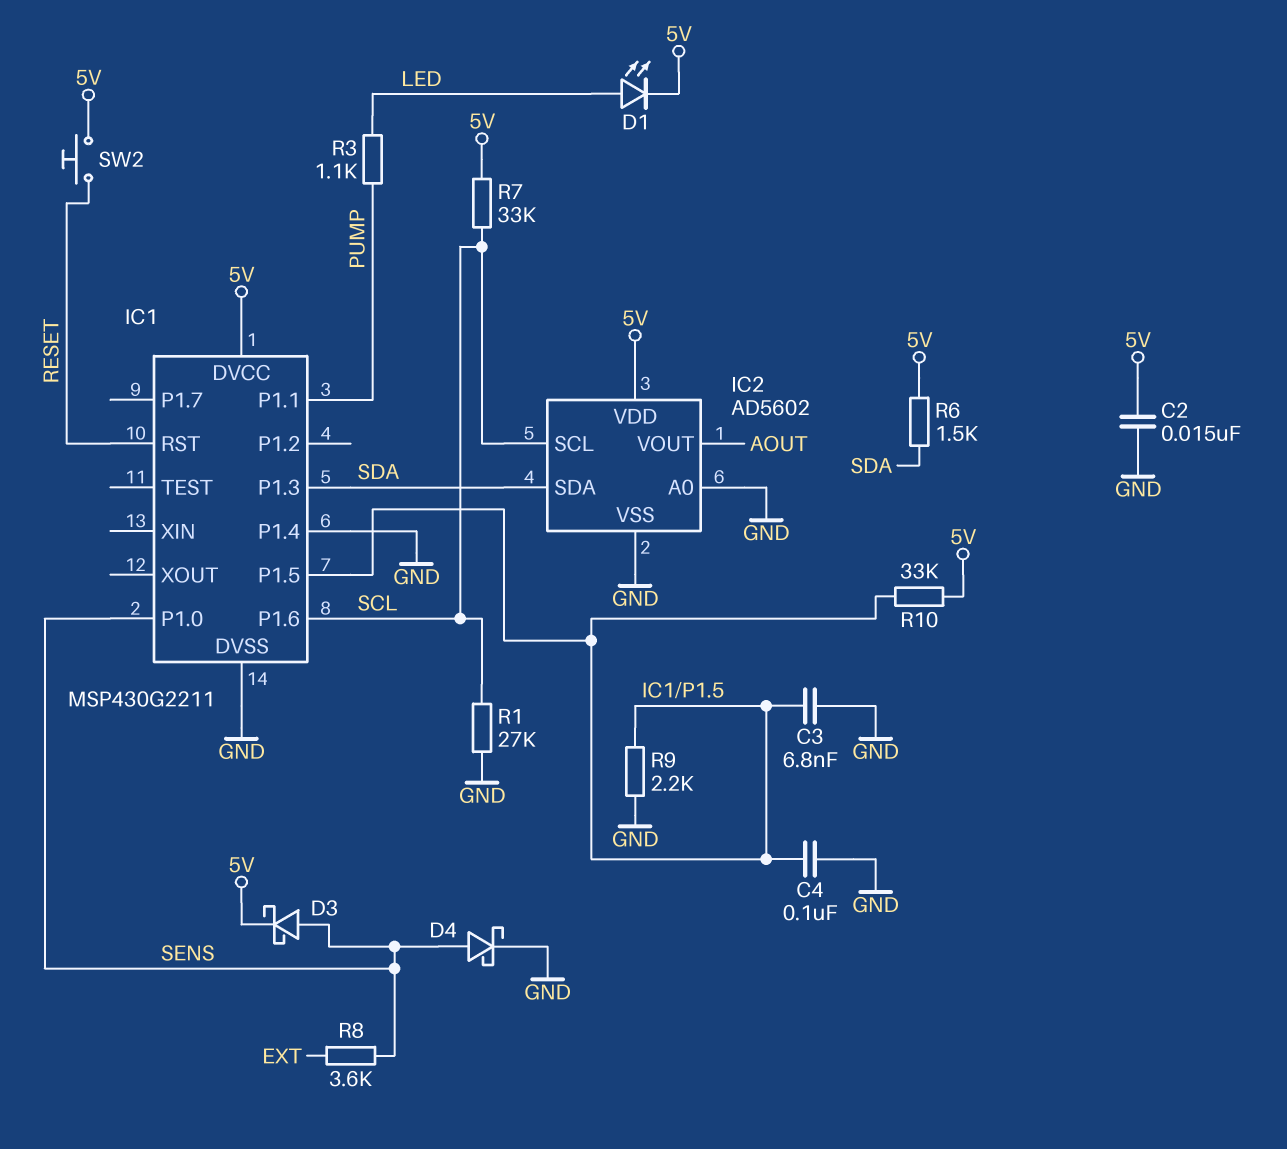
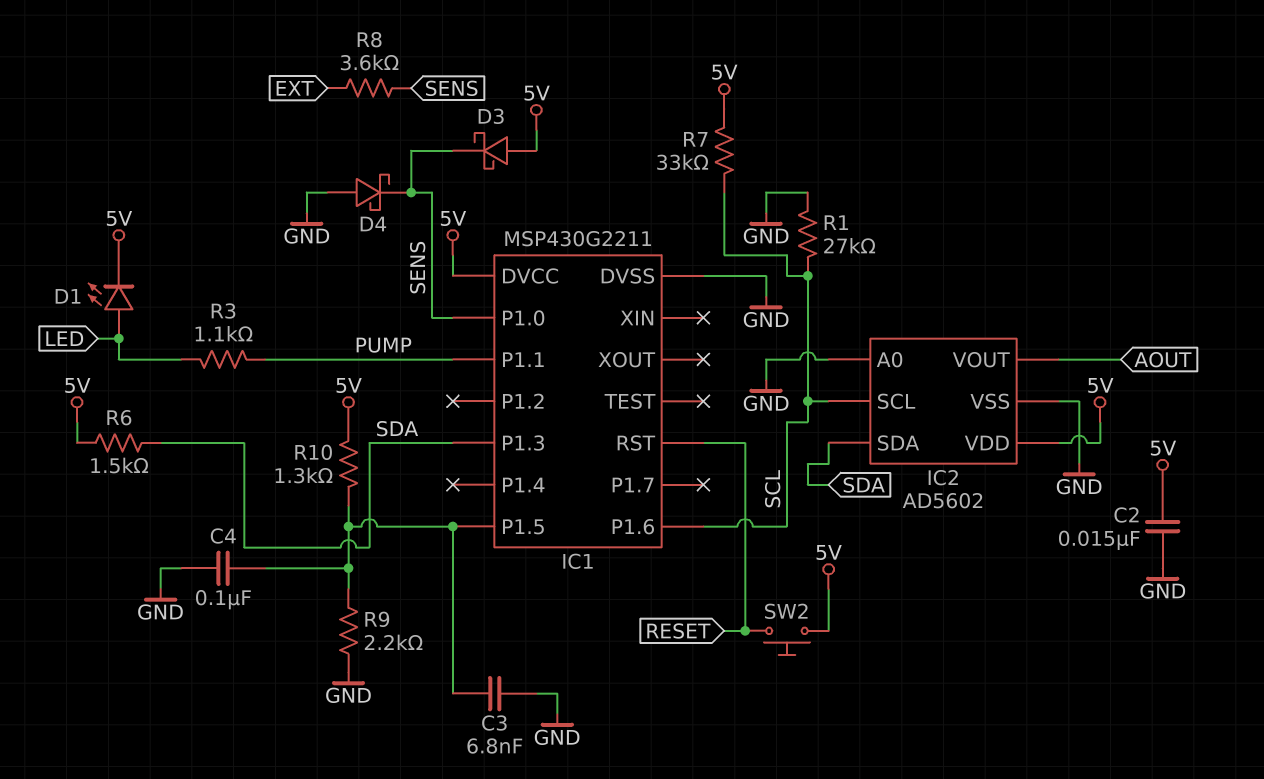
D3: schottky (A SENS, K 5V) -> schottky (A 5V, K SENS)
D4: schottky (A SENS, K GND) -> schottky (A GND, K SENS)
IC1 pin P1.4: GND -> none
R10: 33k (5V, IC1/P1.5) -> 1.3k (5V, IC1/P1.5)

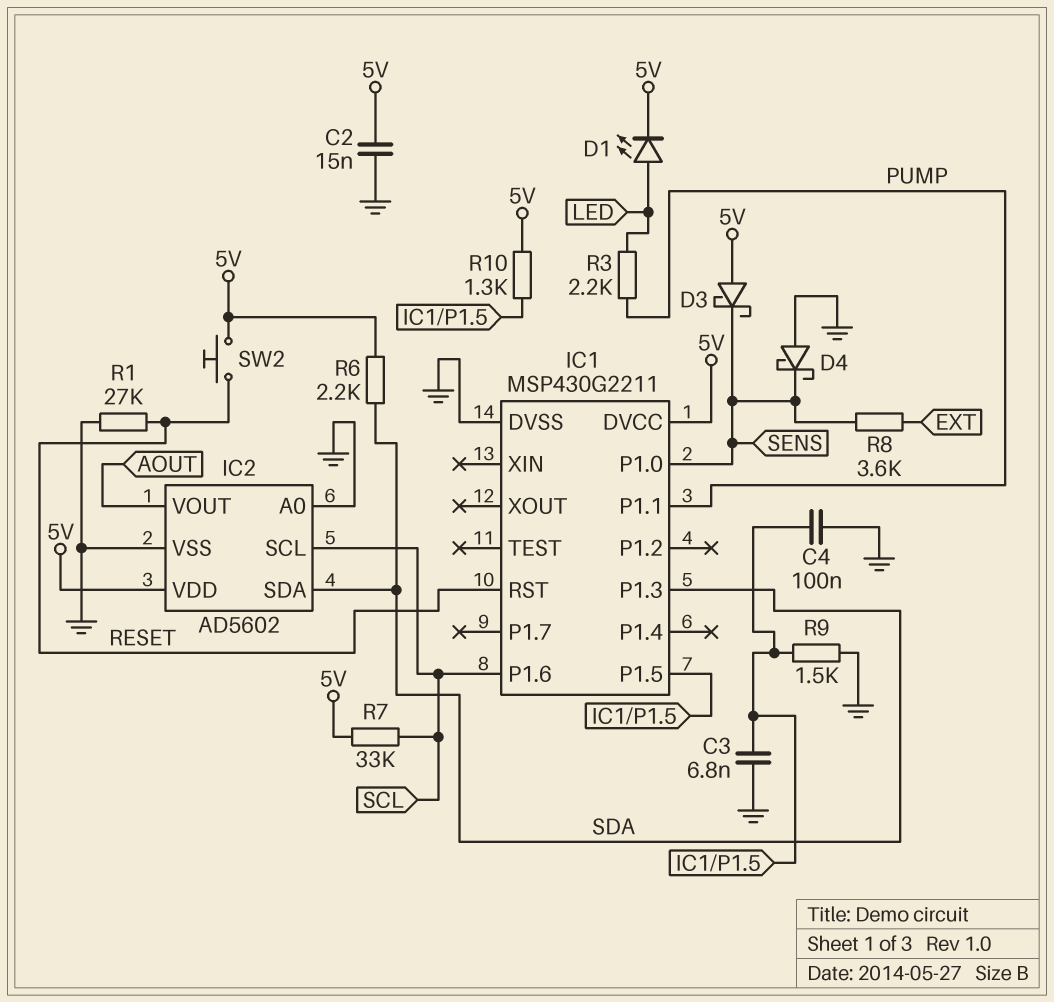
R1: 27k (GND, SCL) -> 27k (GND, RESET)
R3: 1.1k (LED, PUMP) -> 2.2k (LED, PUMP)
R6: 1.5k (5V, SDA) -> 2.2k (5V, SDA)
R9: 2.2k (GND, IC1/P1.5) -> 1.5k (GND, IC1/P1.5)

